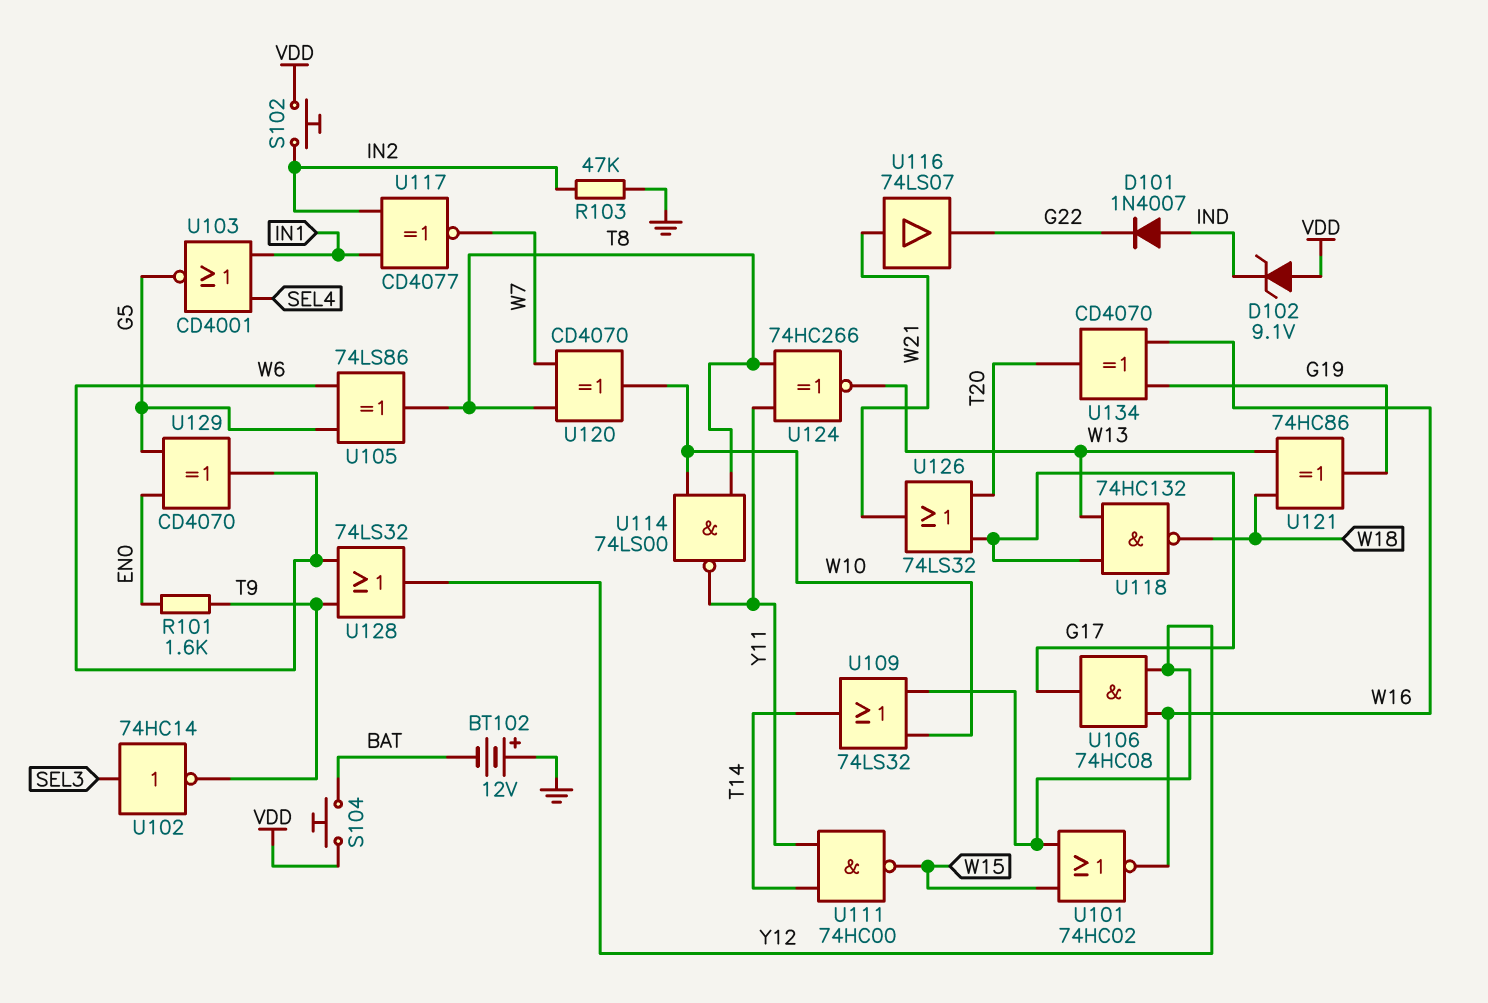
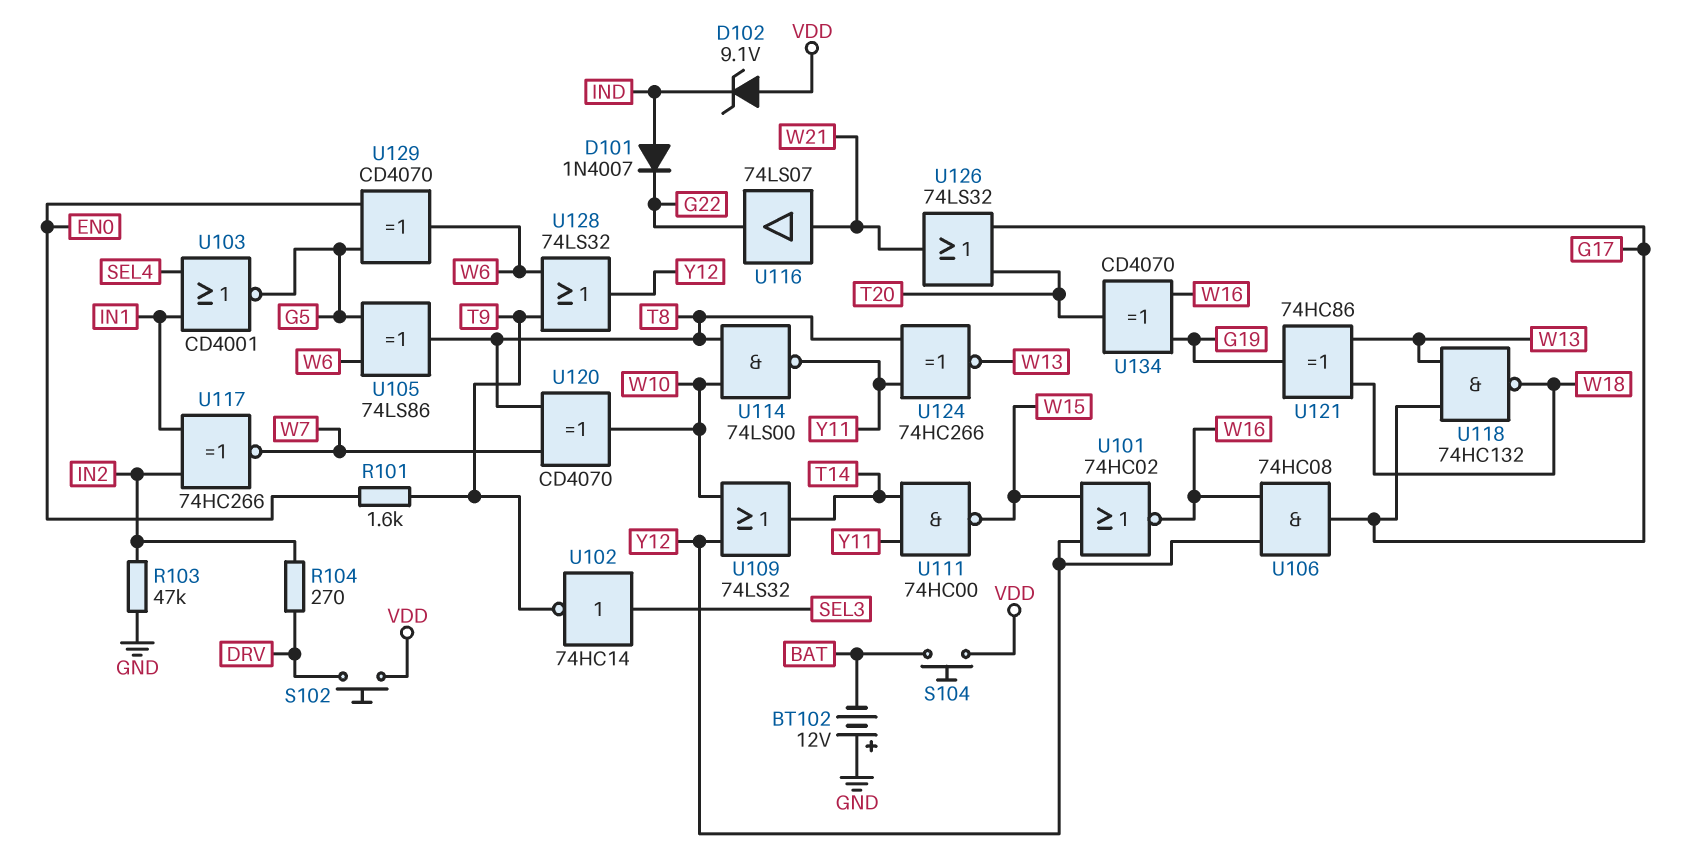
R104: none -> 270 (DRV, IN2)
S102: button (IN2, VDD) -> button (DRV, VDD)
U117: XNOR CD4077 (in IN1, in IN2, out W7) -> XNOR 74HC266 (in IN1, in IN2, out W7)

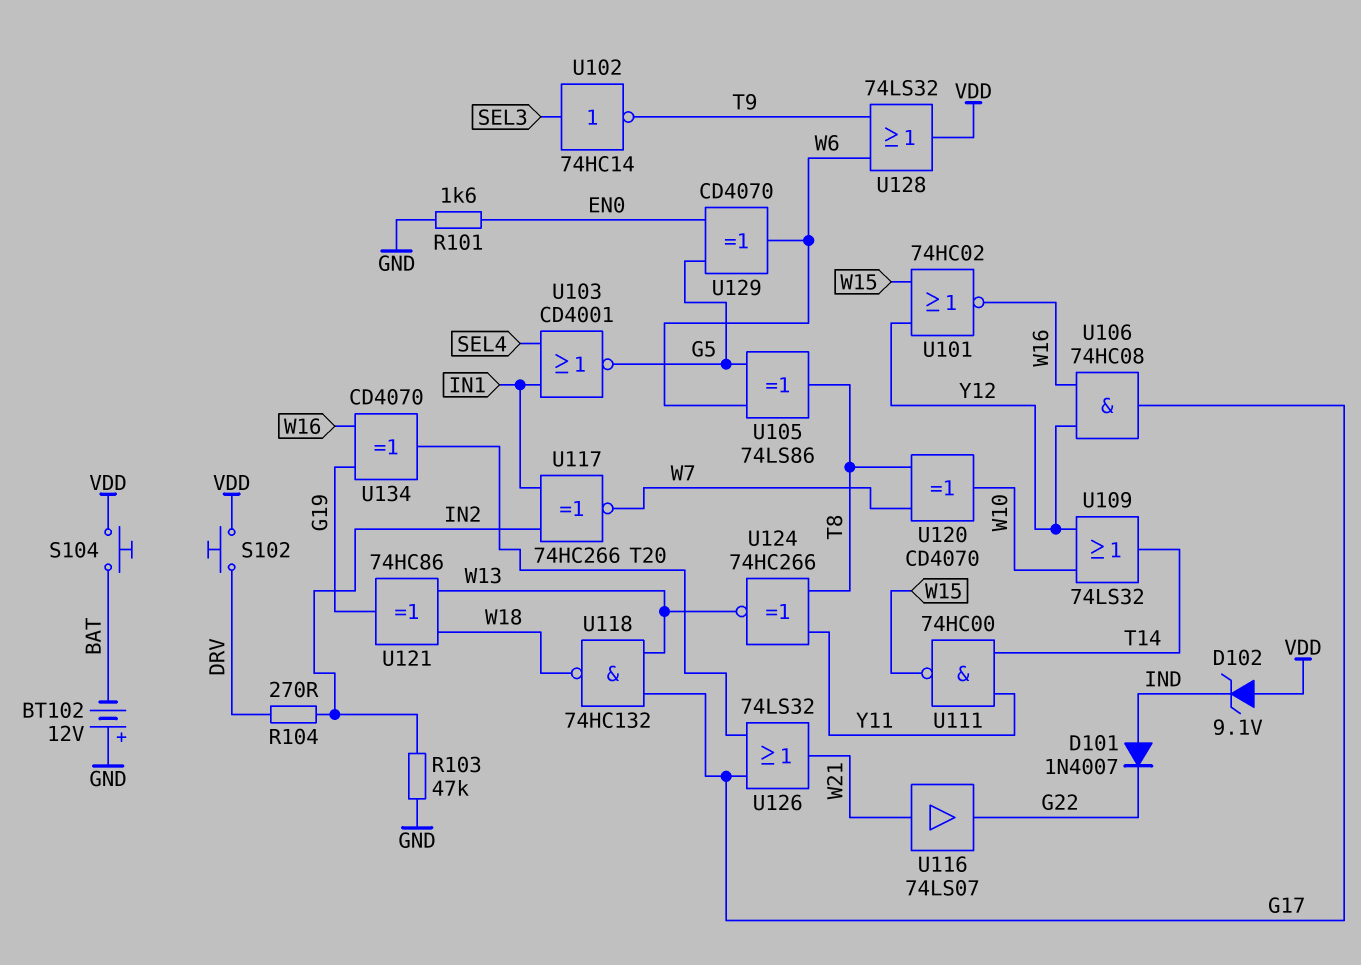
R101: 1.6k (EN0, T9) -> 1.6k (EN0, GND)
U114: NAND 74LS00 (in T8, in W10, out Y11) -> none
U128: OR 74LS32 (in T9, in W6, out Y12) -> OR 74LS32 (in T9, in W6, out VDD)

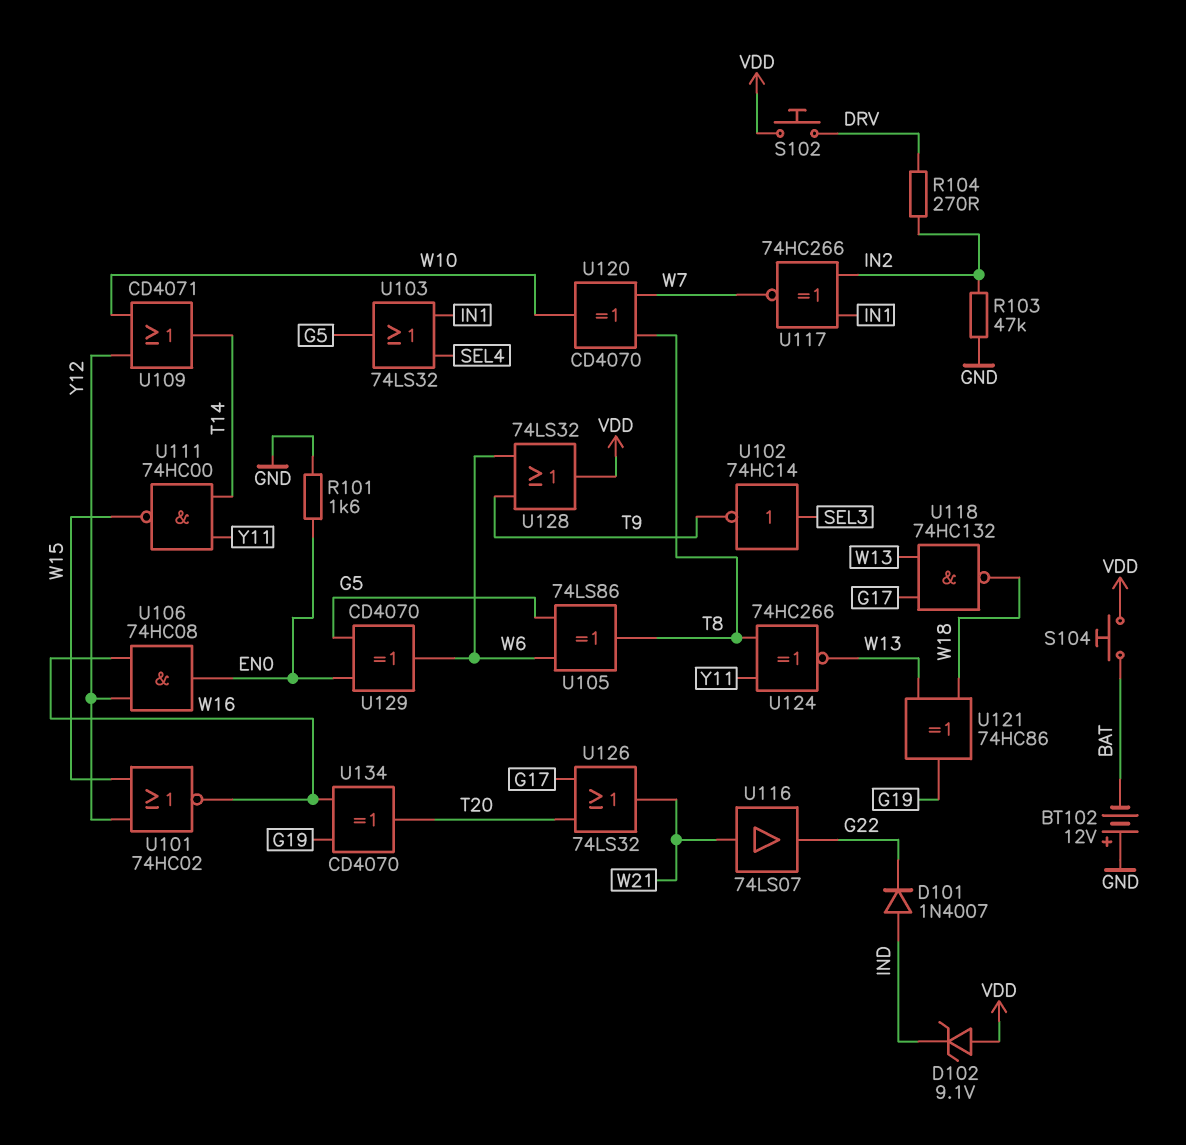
U103: NOR CD4001 (in IN1, in SEL4, out G5) -> OR 74LS32 (in IN1, in SEL4, out G5)
U106: AND 74HC08 (in W16, in Y12, out G17) -> AND 74HC08 (in W16, in Y12, out EN0)
U109: OR 74LS32 (in W10, in Y12, out T14) -> OR CD4071 (in W10, in Y12, out T14)

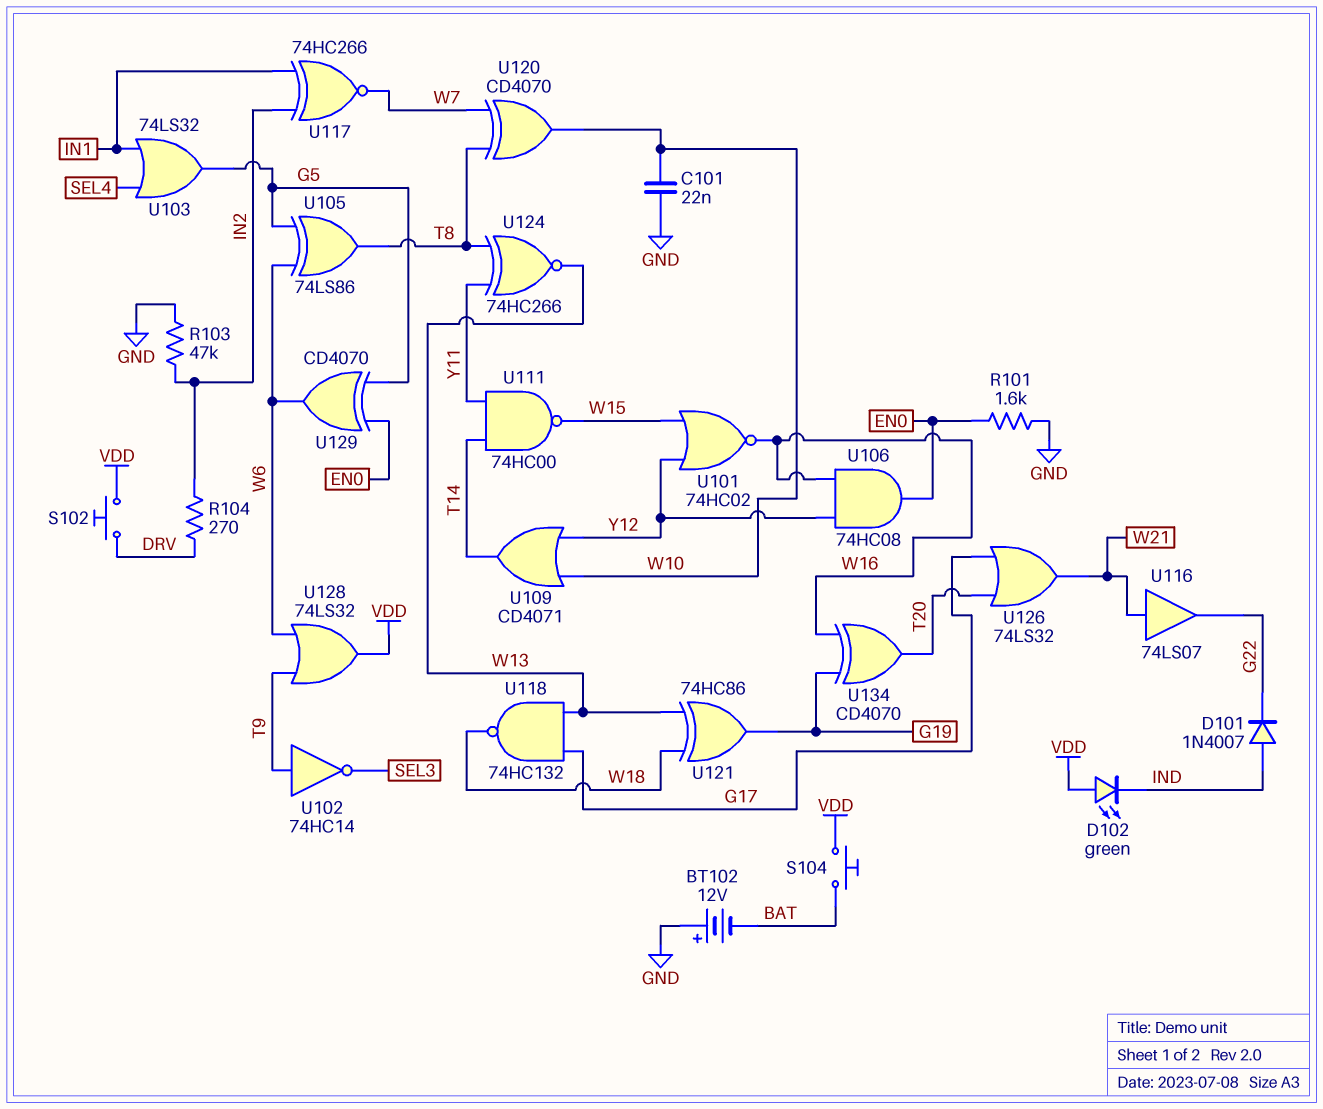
C101: none -> 22nF (GND, W10)
D102: zener 9.1V (A VDD, K IND) -> LED green (A VDD, K IND)
U102: NOT 74HC14 (in SEL3, out T9) -> NOT 74HC14 (in T9, out SEL3)

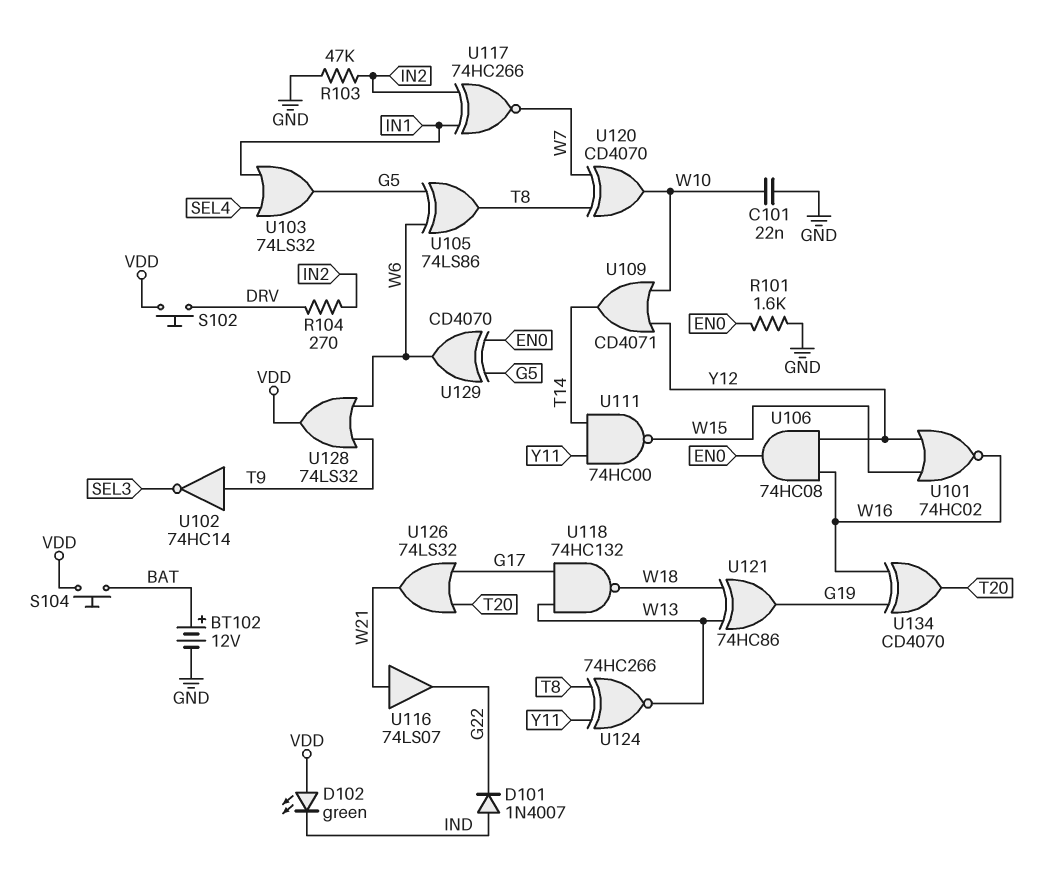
BT102: 12V (plus GND, minus BAT) -> 12V (plus BAT, minus GND)

